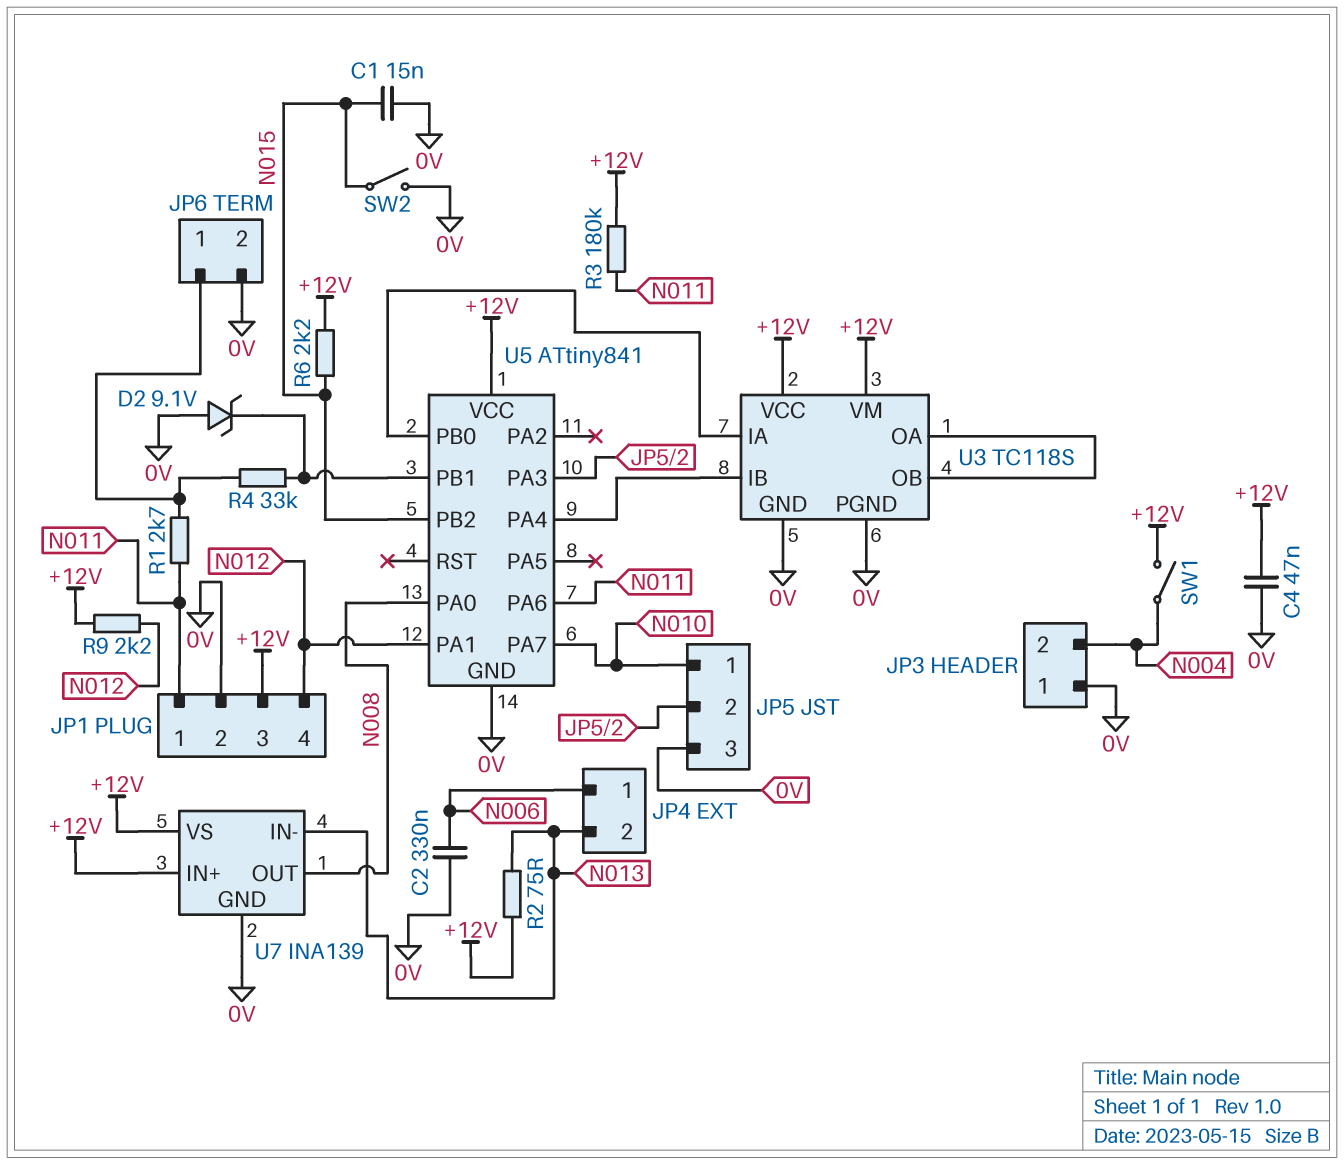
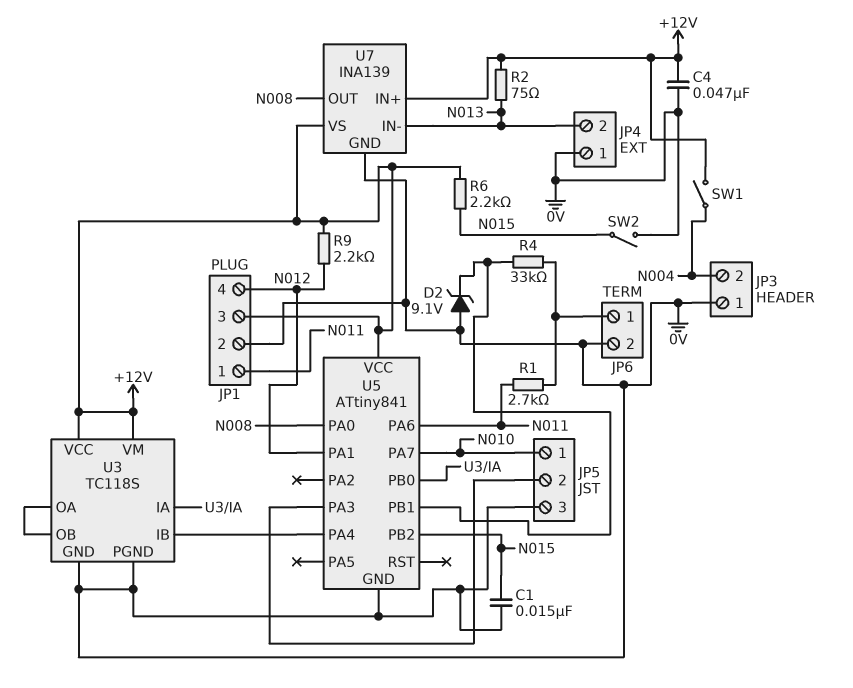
C2: 330nF (0V, N006) -> none
JP4 pin 1: N006 -> 0V
R3: 180k (+12V, N011) -> none

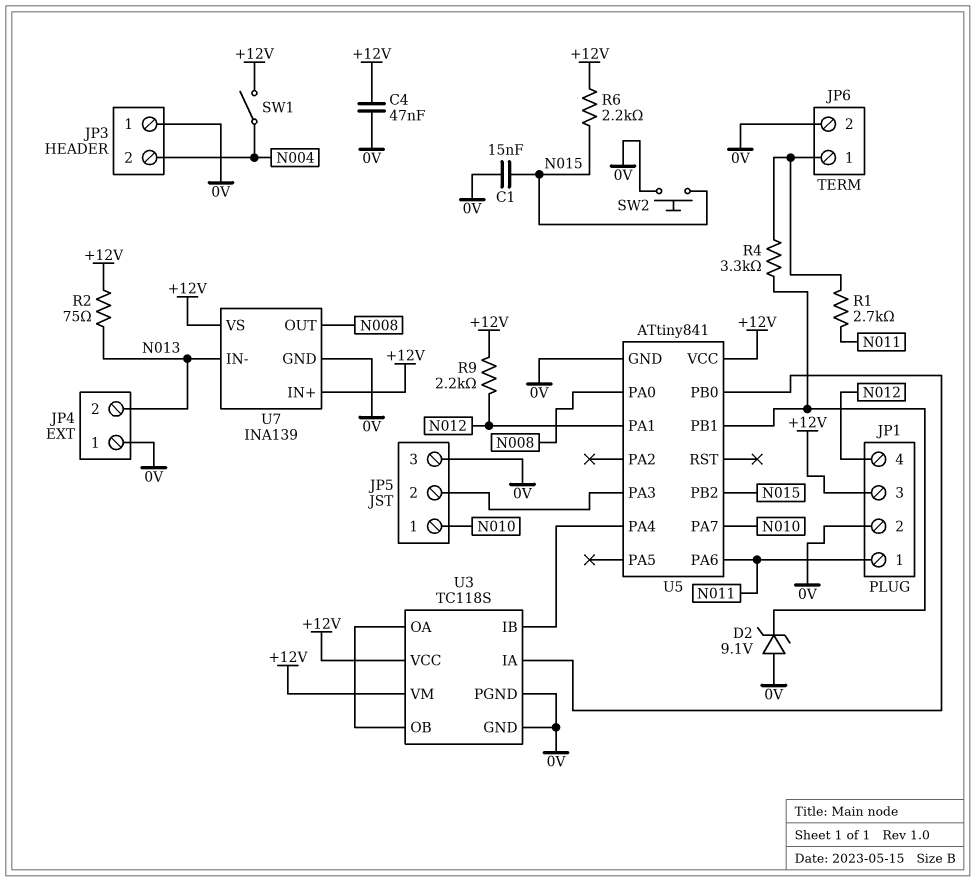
R4: 33k (JP6/1, U5/PB1) -> 3.3k (JP6/1, U5/PB1)
SW2: switch (0V, N015) -> button (0V, N015)

